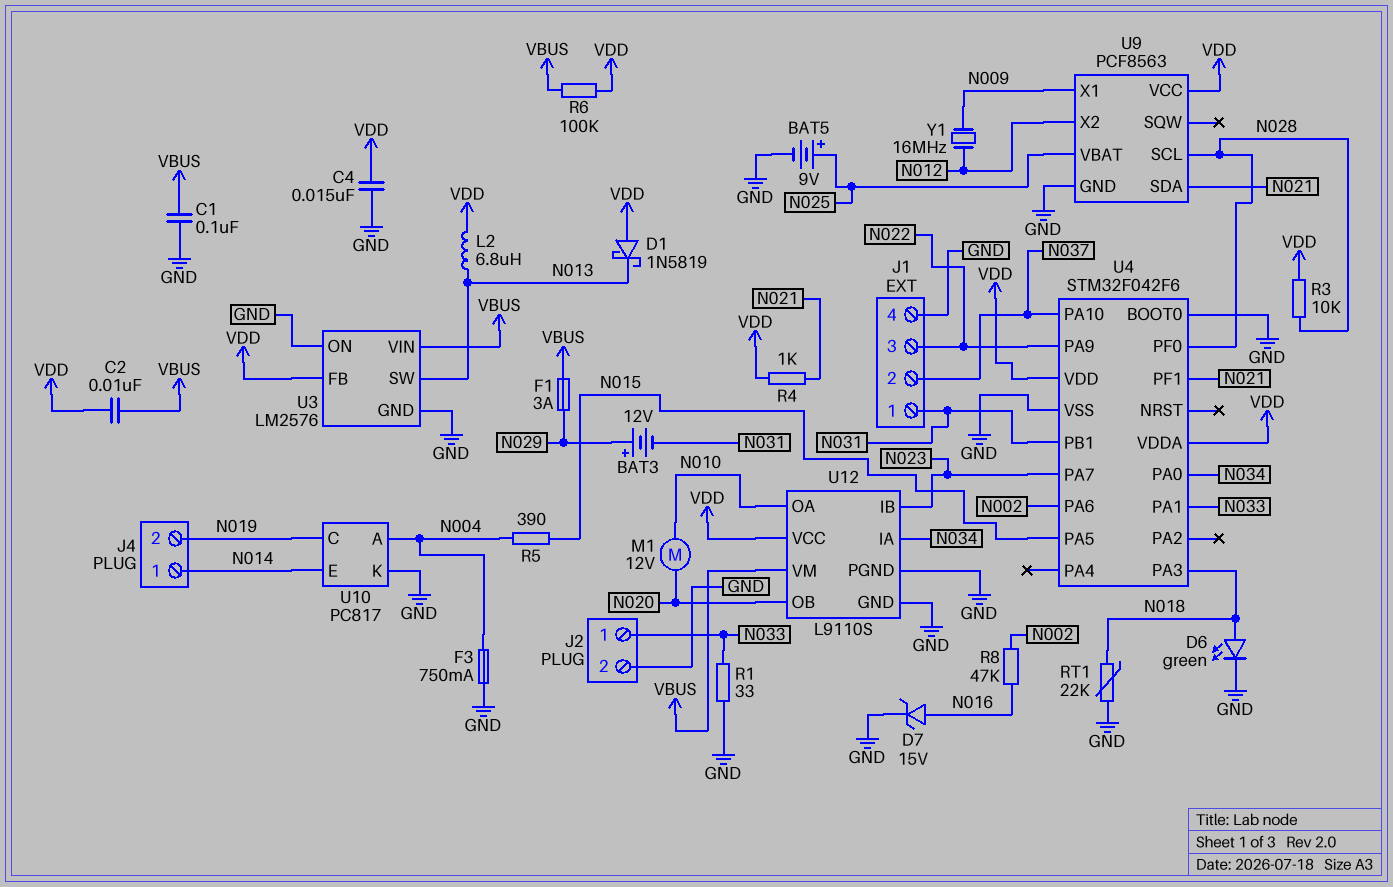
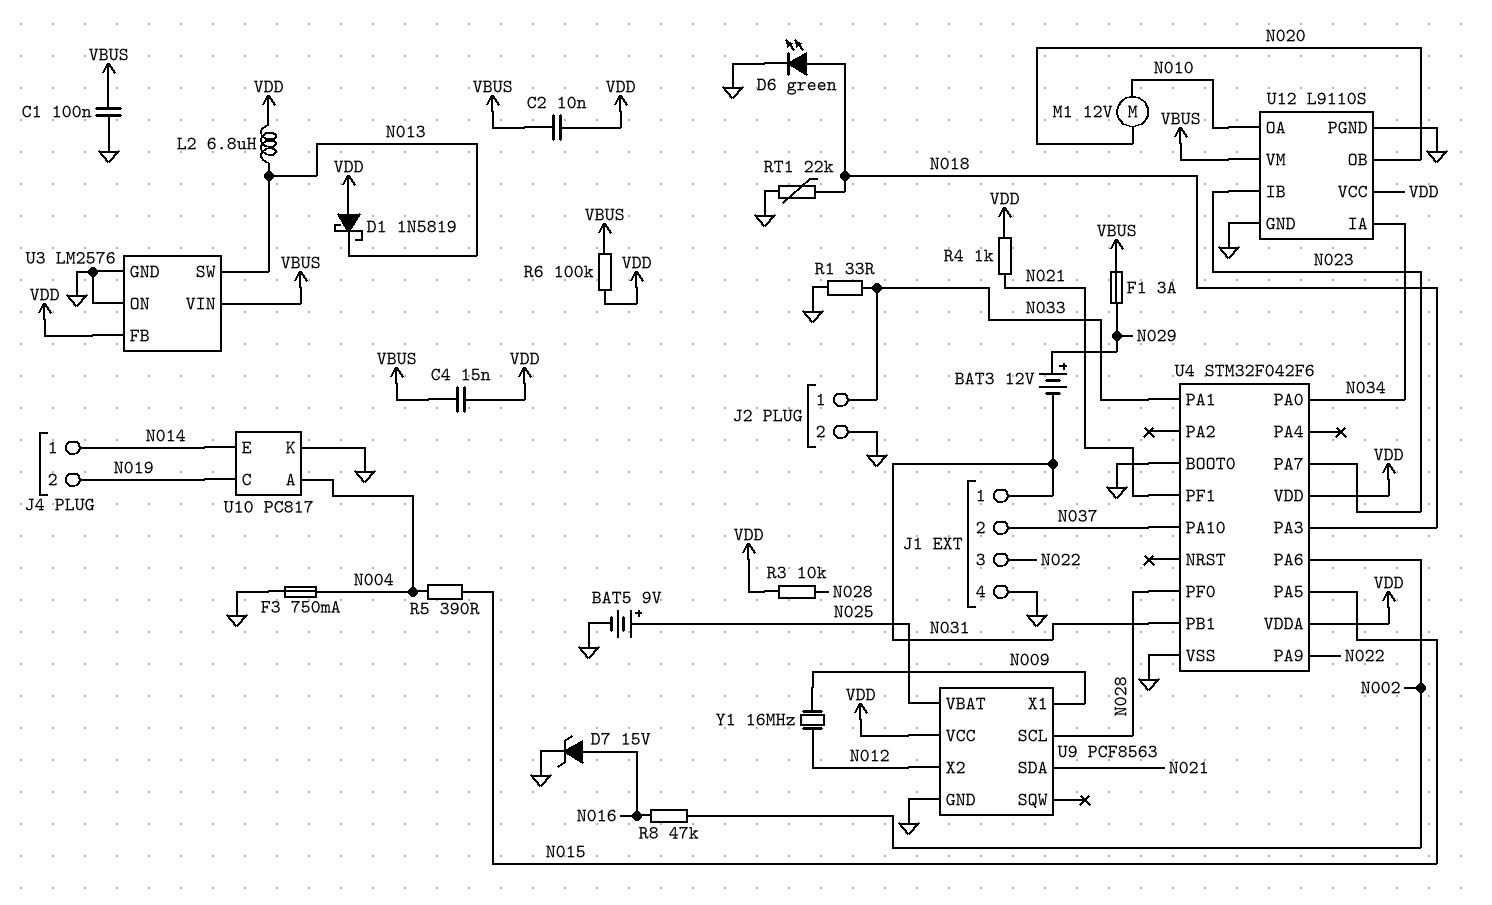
C4: 15nF (GND, VDD) -> 15nF (VBUS, VDD)

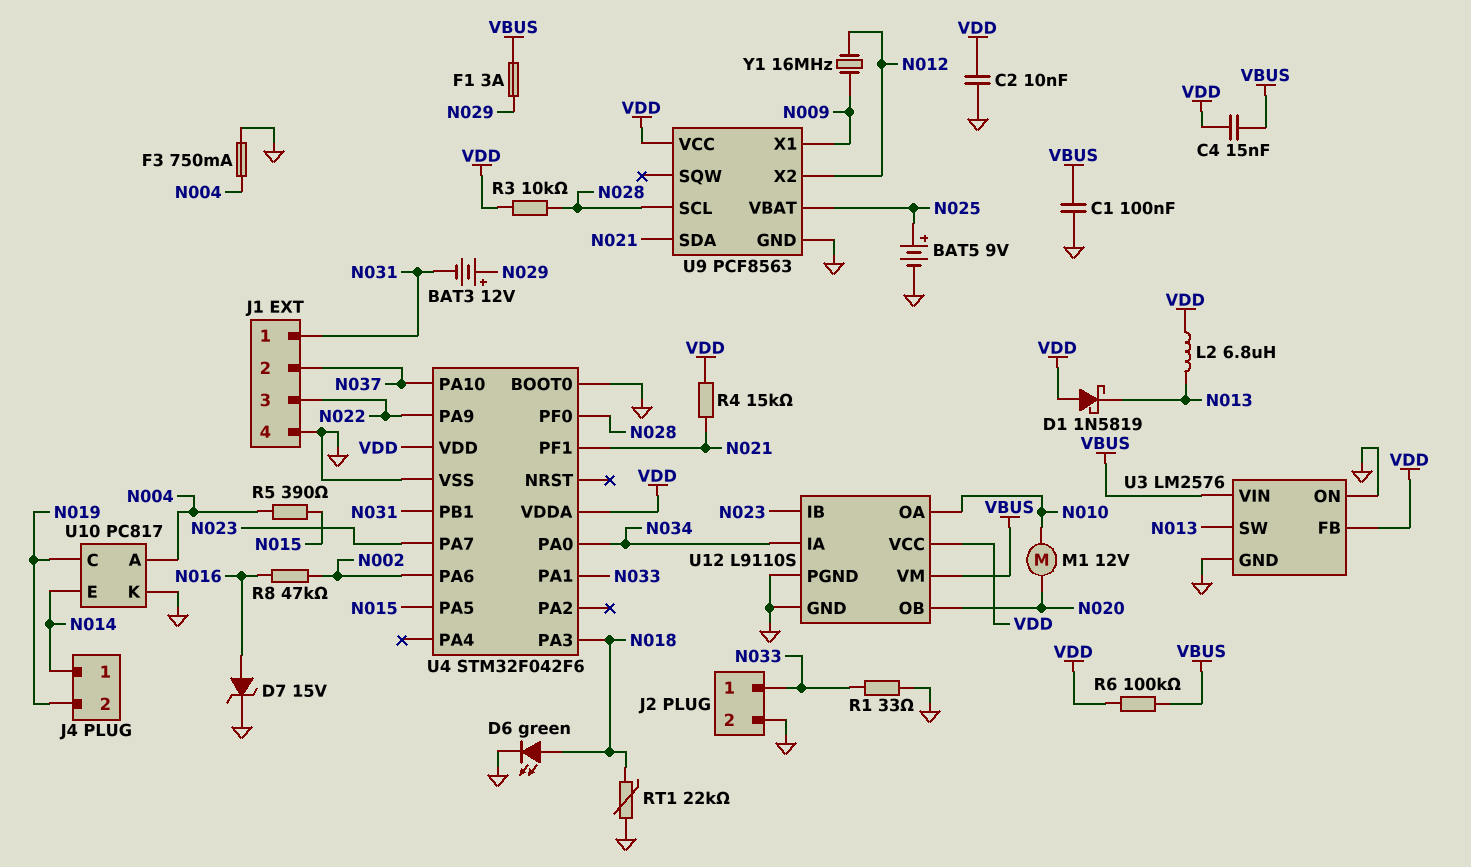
C2: 10nF (VBUS, VDD) -> 10nF (GND, VDD)
R4: 1k (N021, VDD) -> 15k (N021, VDD)

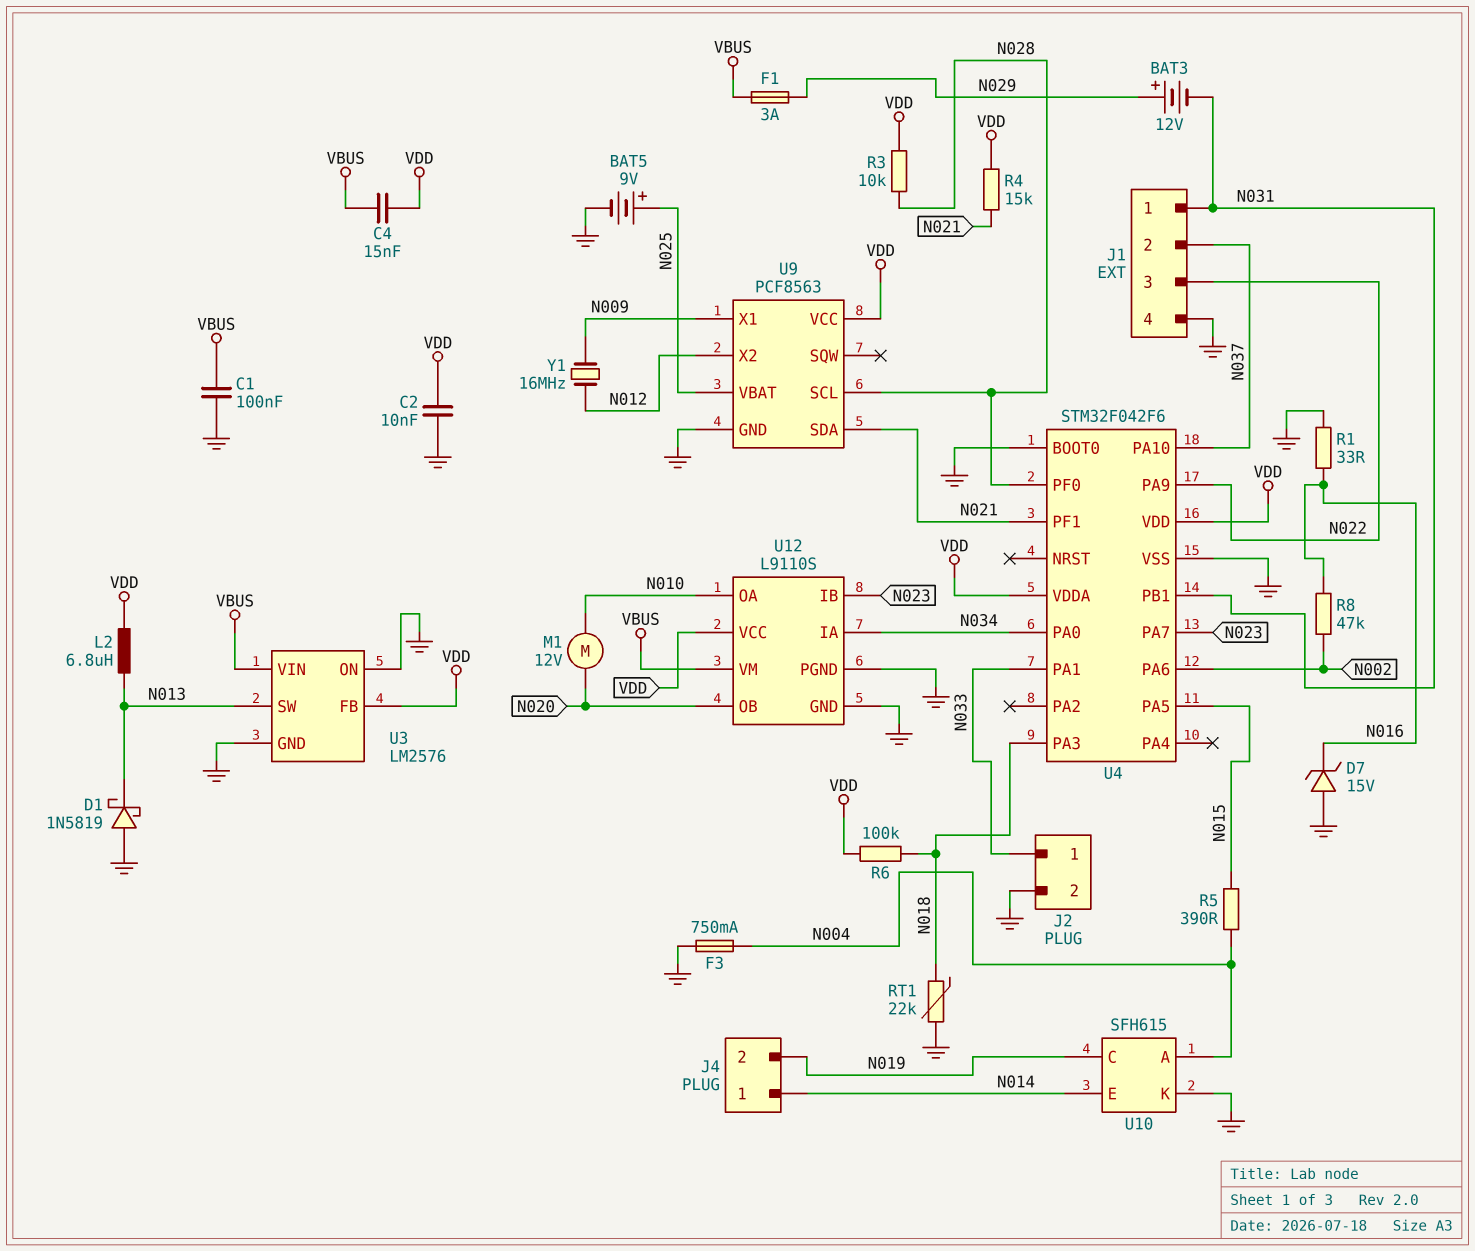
D1: schottky 1N5819 (A VDD, K N013) -> schottky 1N5819 (A GND, K N013)
D6: LED green (A N018, K GND) -> none
D7: zener 15V (A N016, K GND) -> zener 15V (A GND, K N016)
R1: 33 (GND, N033) -> 33 (GND, N016)
R6: 100k (VBUS, VDD) -> 100k (N018, VDD)
U10: PC817 -> SFH615

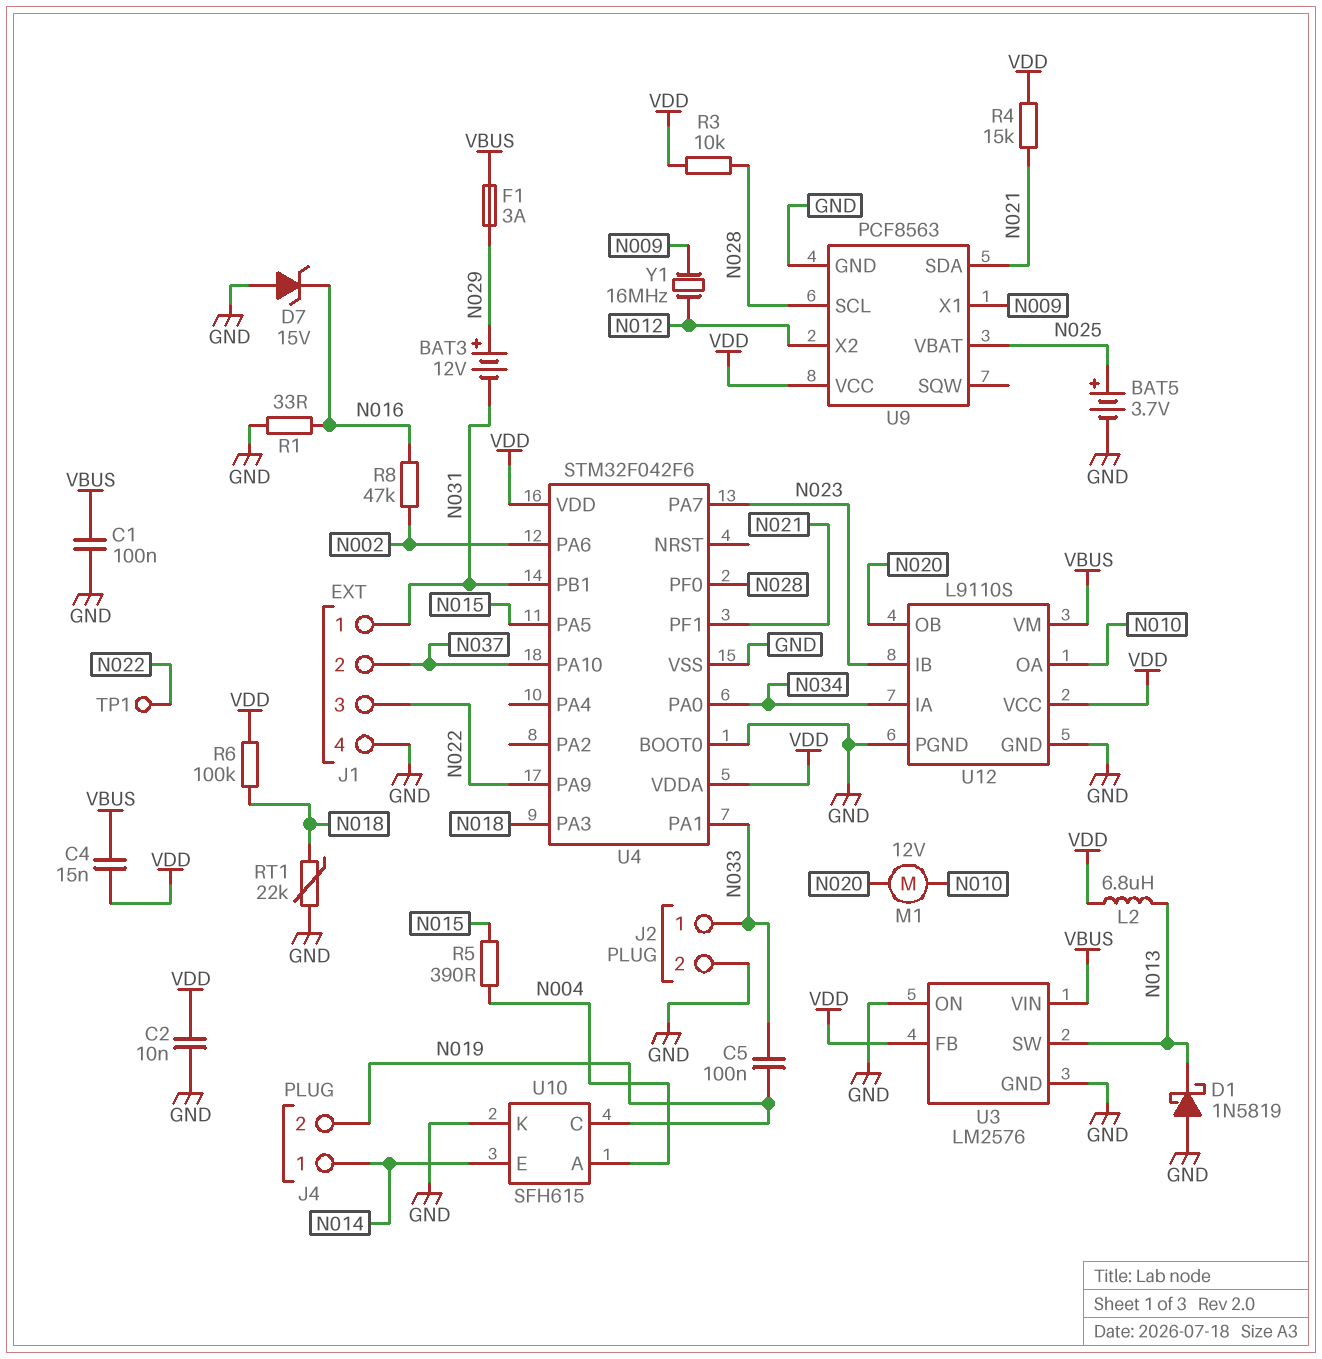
BAT5: 9V (plus N025, minus GND) -> 3.7V (plus N025, minus GND)
C5: none -> 100nF (N019, N033)
F3: 750mA (GND, N004) -> none
TP1: none -> test point (N022)

